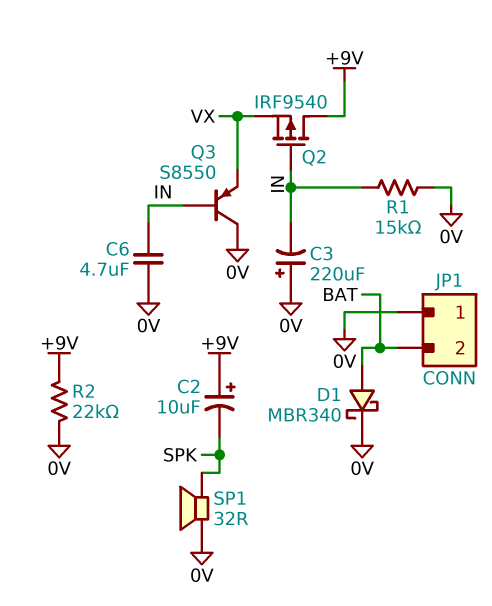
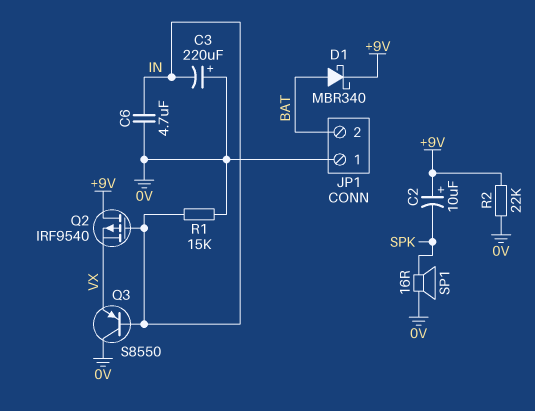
D1: schottky MBR340 (A BAT, K 0V) -> schottky MBR340 (A BAT, K +9V)
SP1: speaker 32R (0V, SPK) -> speaker 16R (0V, SPK)

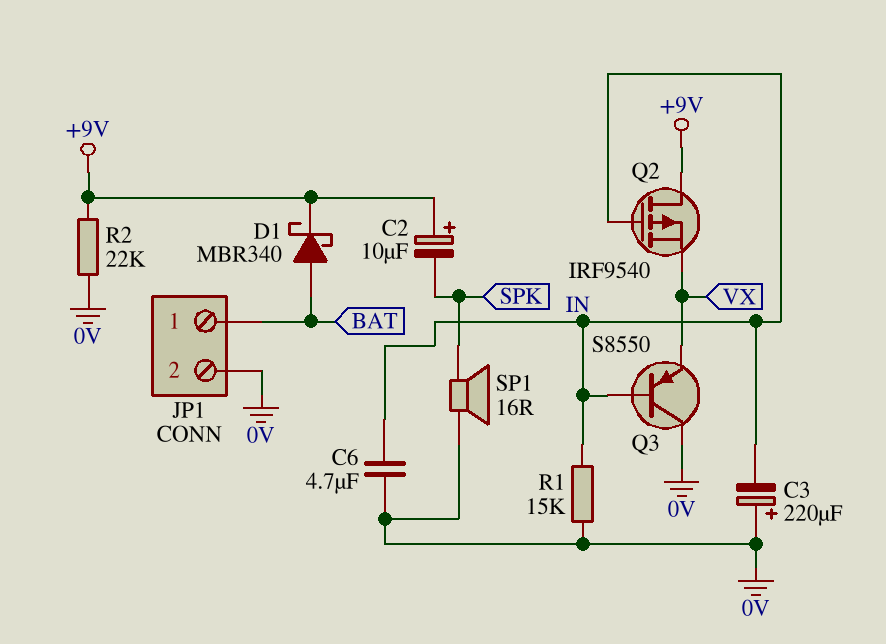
JP1 pin 1: 0V -> BAT
JP1 pin 2: BAT -> 0V

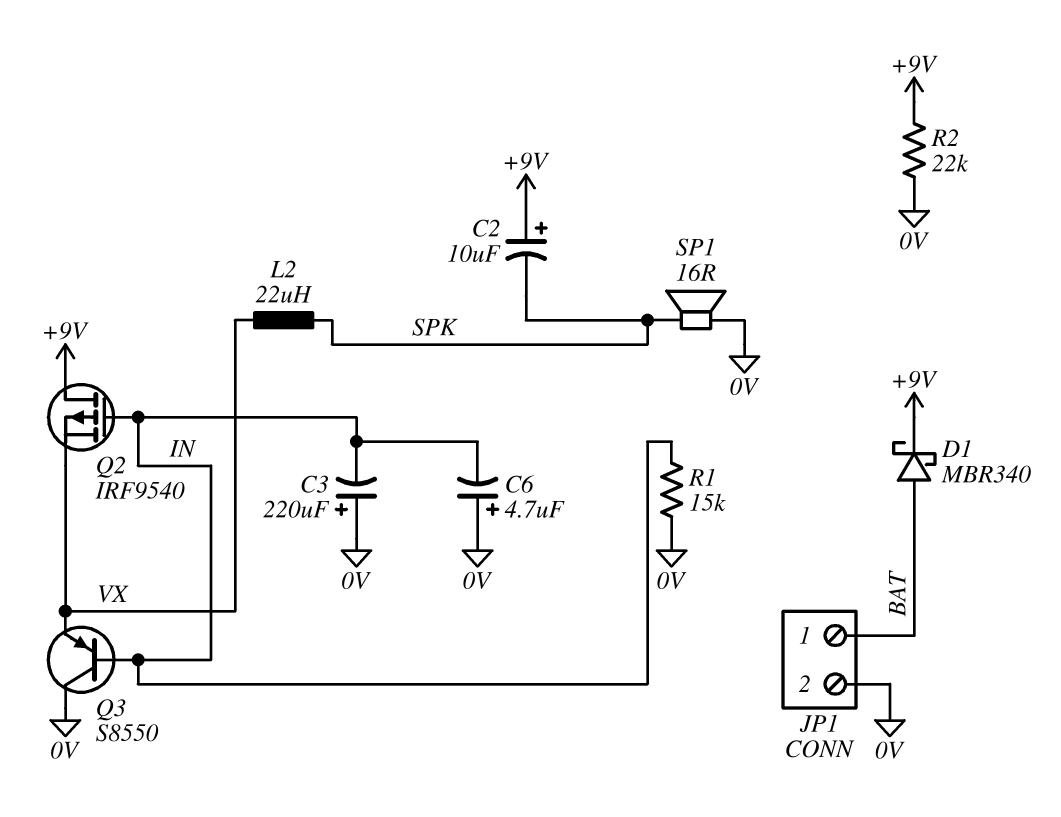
C6: 4.7uF (0V, IN) -> 4.7uF (plus 0V, minus IN)
L2: none -> 22uH (SPK, VX)

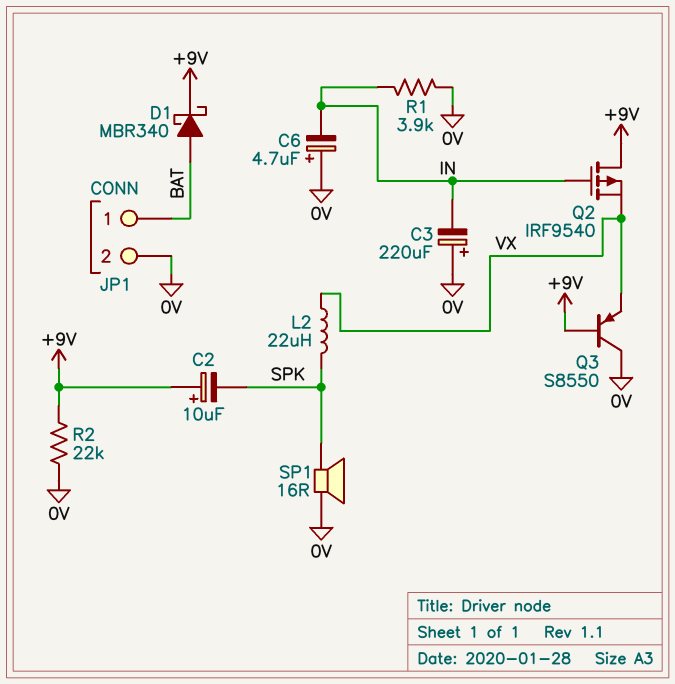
Q3: PNP S8550 (B IN, C 0V, E VX) -> PNP S8550 (B +9V, C 0V, E VX)
R1: 15k (0V, IN) -> 3.9k (0V, IN)

